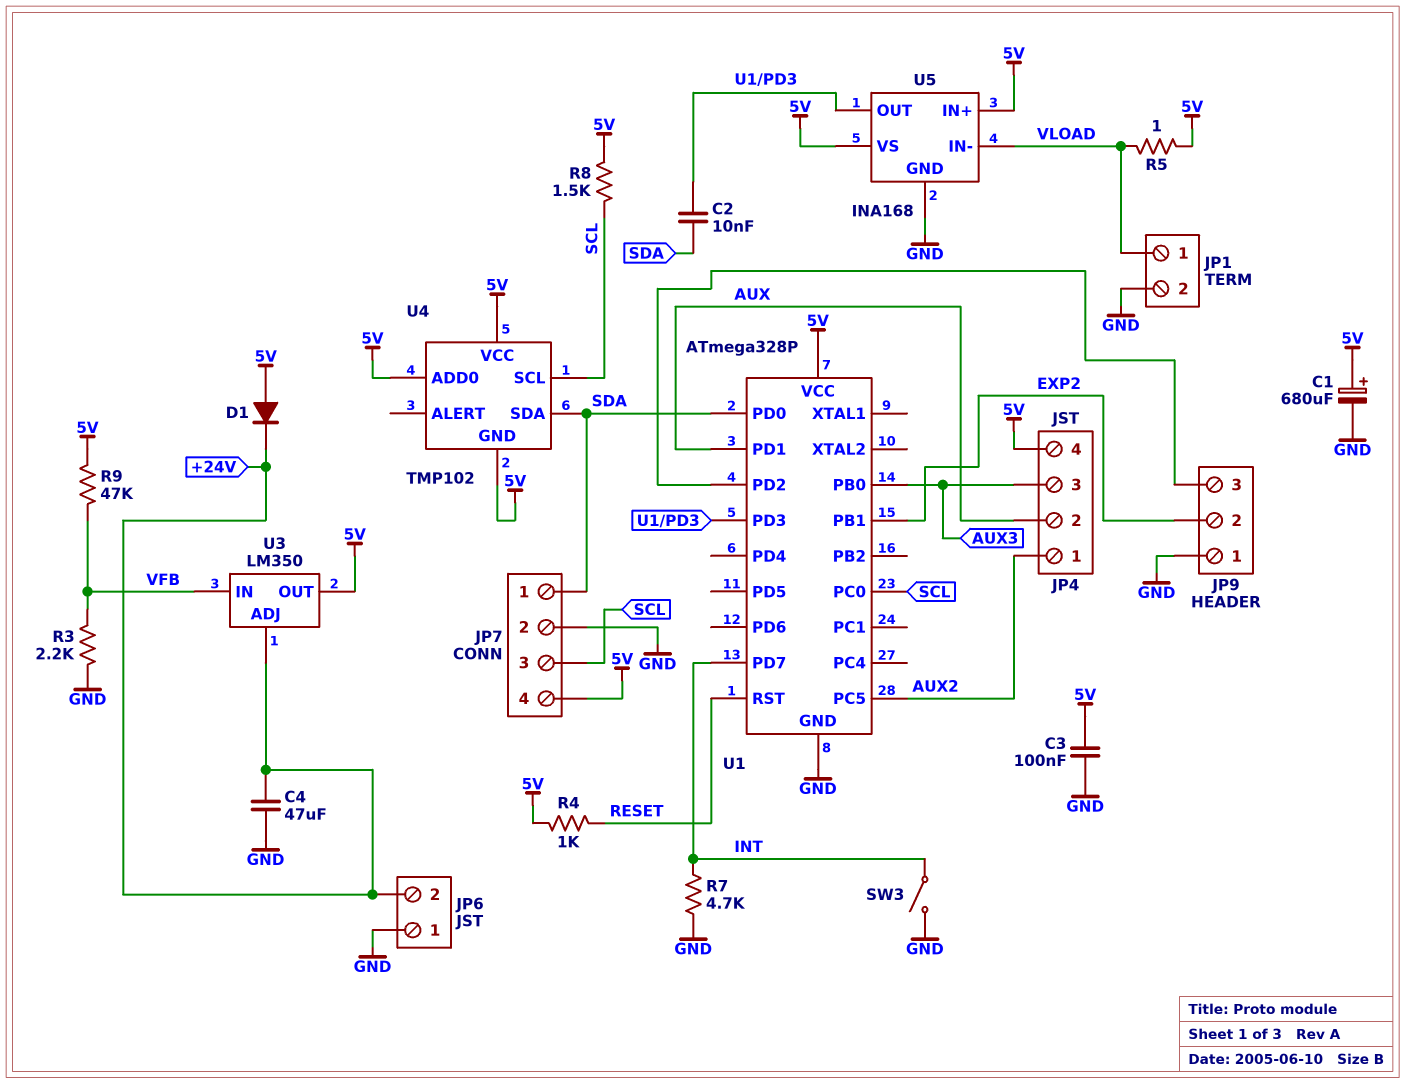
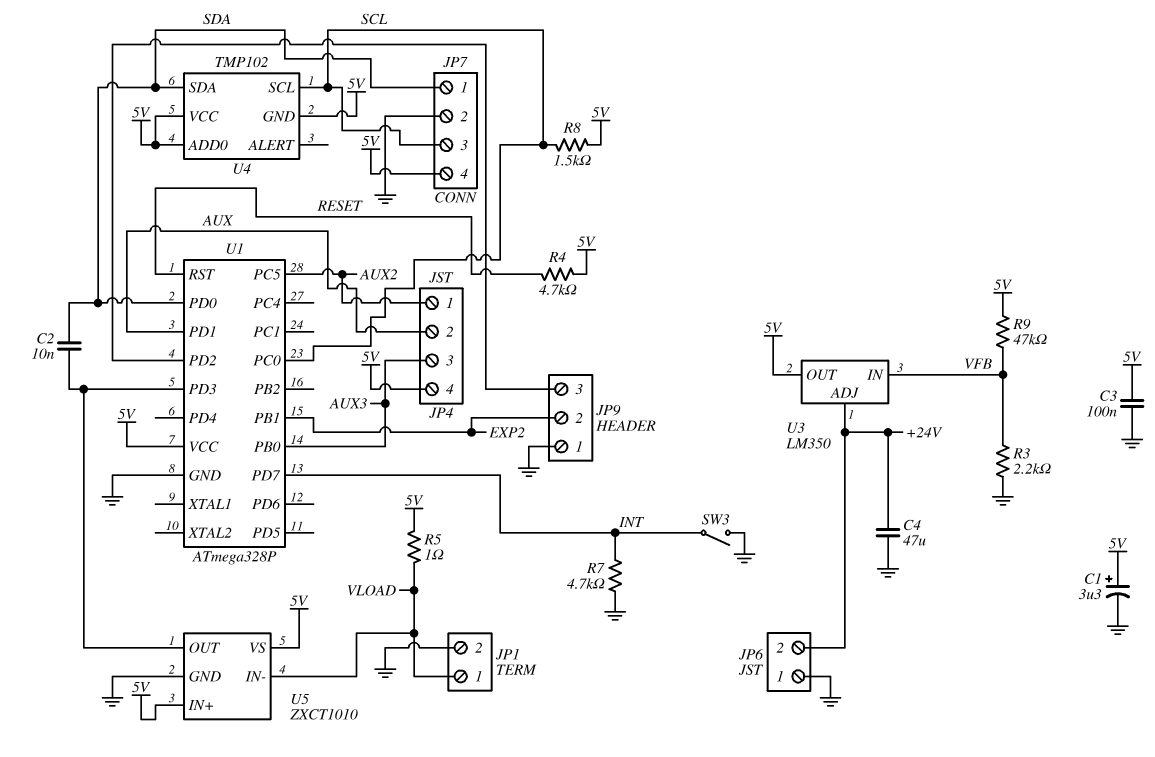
C1: 680uF (plus 5V, minus GND) -> 3.3uF (plus 5V, minus GND)
D1: diode (A 5V, K +24V) -> none
R4: 1k (5V, RESET) -> 4.7k (5V, RESET)
U5: INA168 -> ZXCT1010

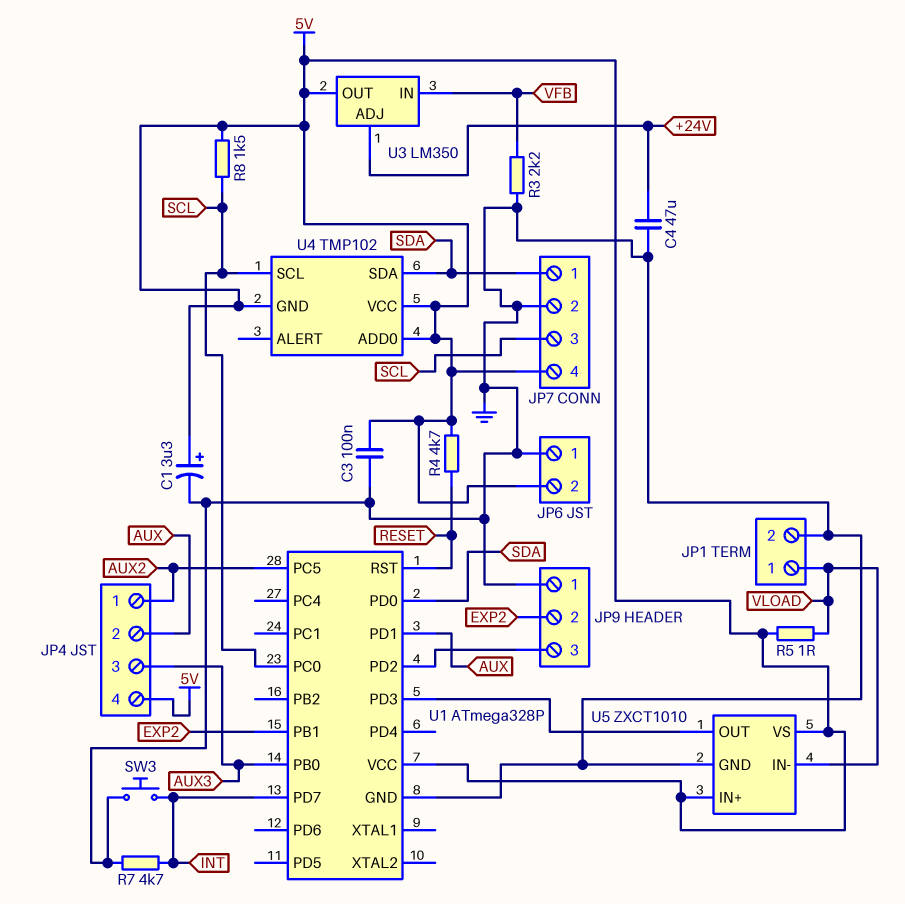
C2: 10nF (SDA, U1/PD3) -> none
JP6 pin 2: +24V -> 5V
R9: 47k (5V, VFB) -> none
SW3: switch (GND, INT) -> button (GND, INT)

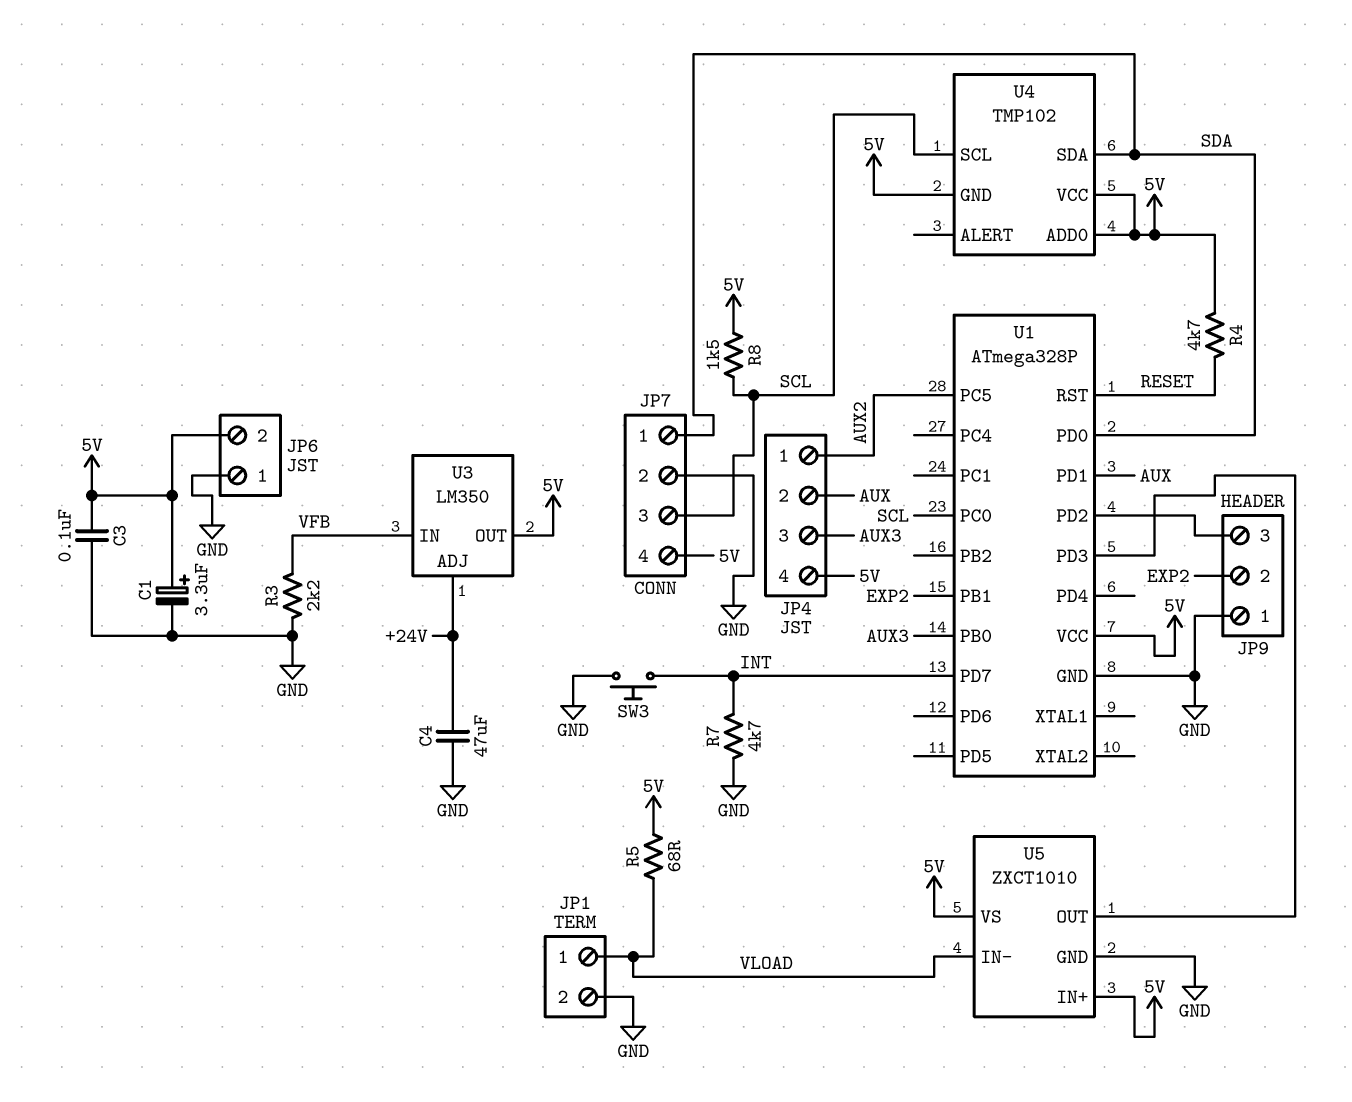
R5: 1 (5V, VLOAD) -> 68 (5V, VLOAD)

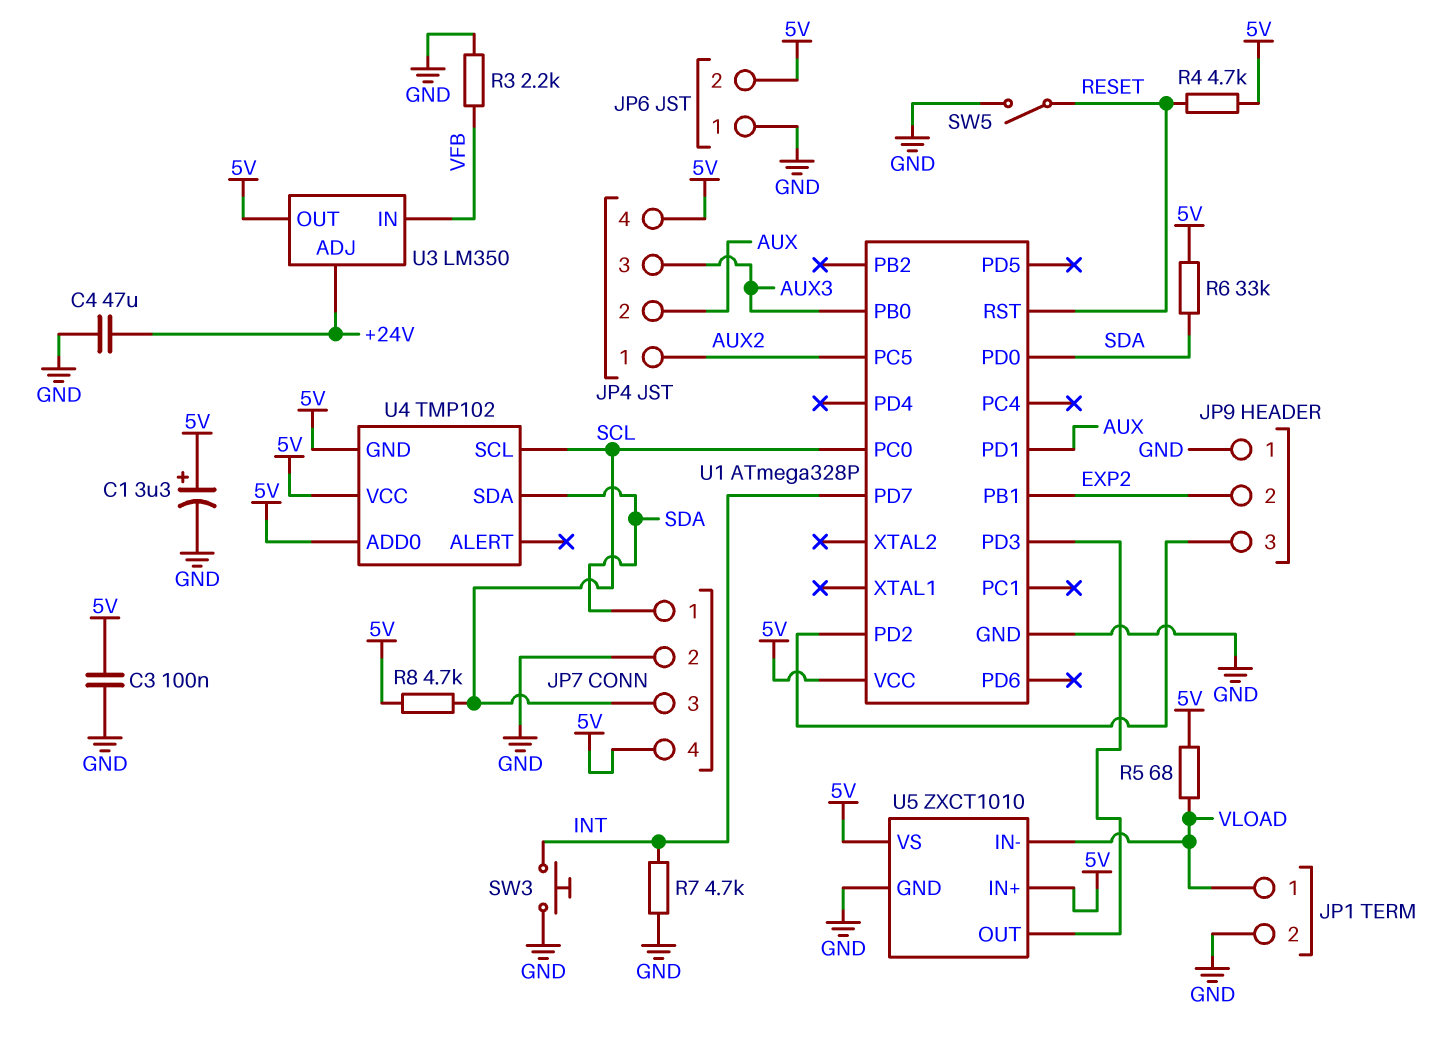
R6: none -> 33k (5V, SDA)
R8: 1.5k (5V, SCL) -> 4.7k (5V, SCL)
SW5: none -> switch (GND, RESET)

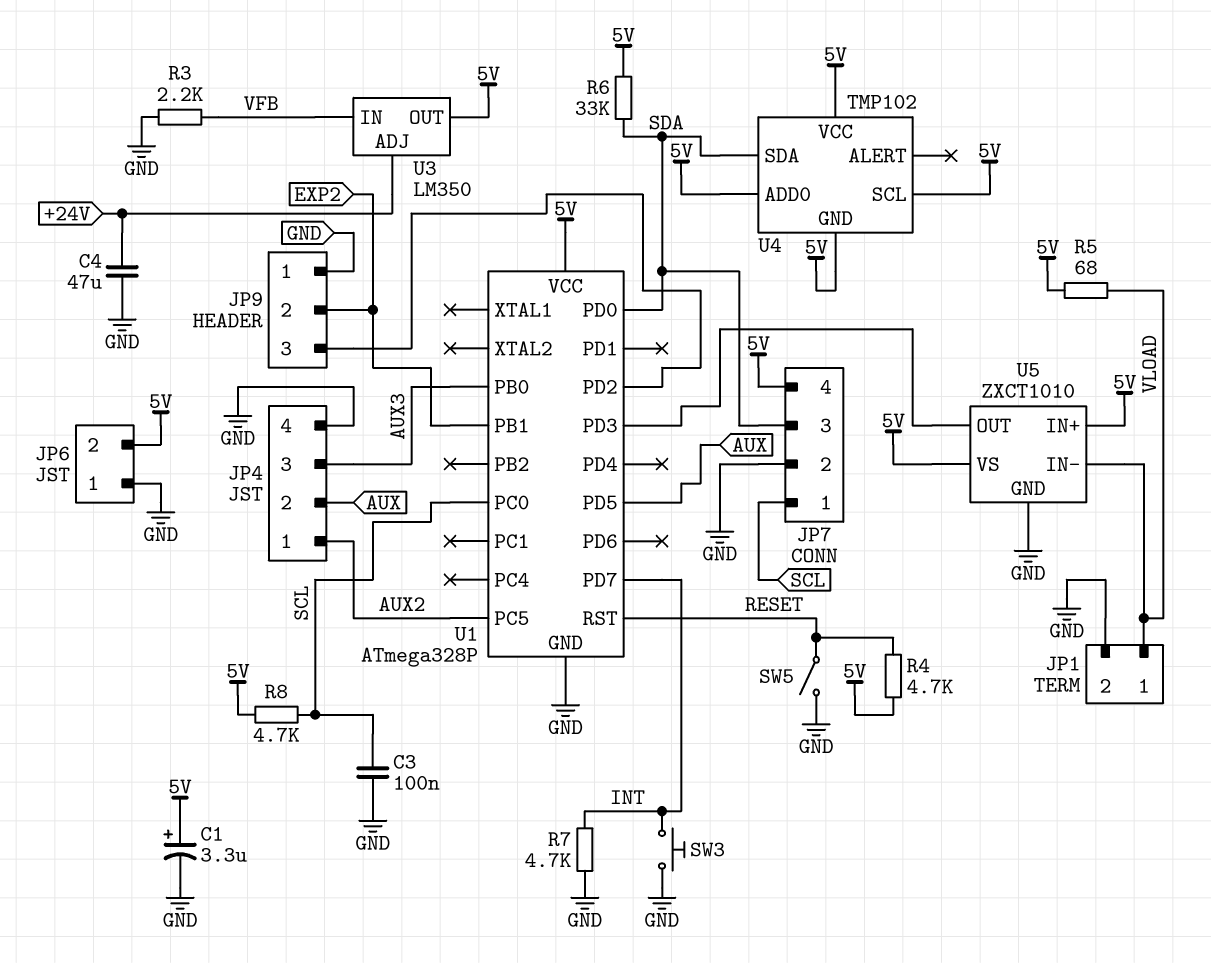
C3: 100nF (5V, GND) -> 100nF (GND, SCL)
JP4 pin 4: 5V -> GND
JP7 pin 1: SDA -> SCL
JP7 pin 3: SCL -> SDA
U1 pin PD1: AUX -> none
U1 pin PD5: none -> AUX
U4 pin SCL: SCL -> 5V

